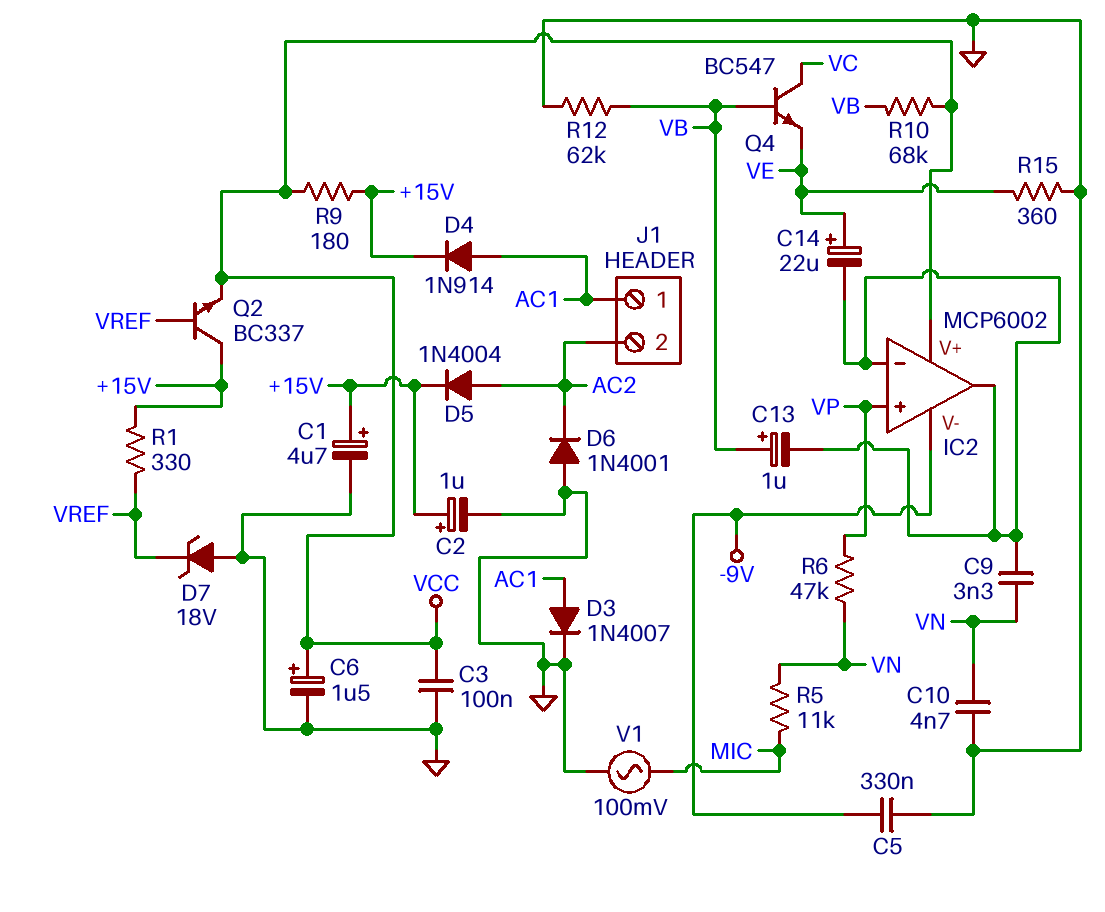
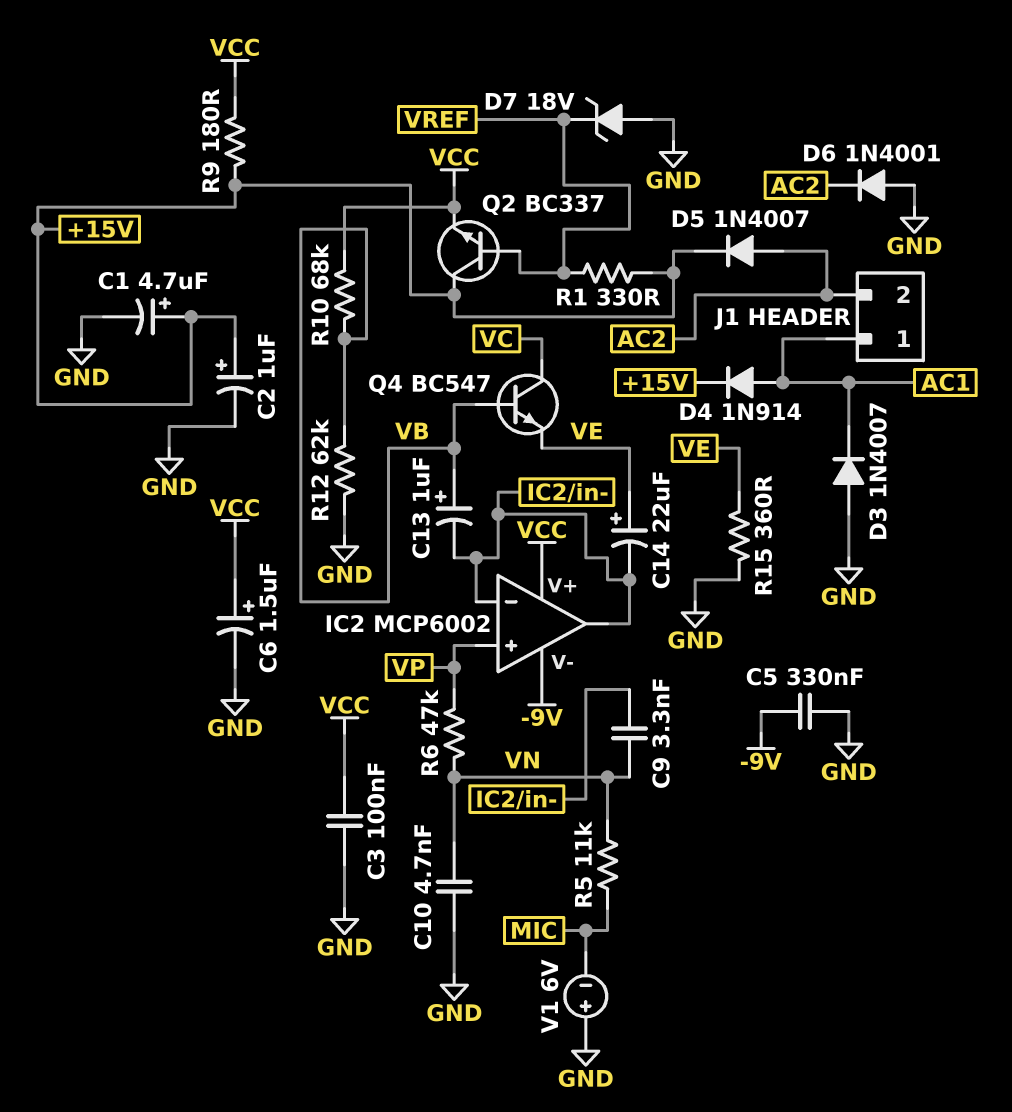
D3: diode 1N4007 (A AC1, K GND) -> diode 1N4007 (A GND, K AC1)
D5: diode 1N4004 (A AC2, K +15V) -> diode 1N4007 (A AC2, K +15V)
V1: AC 100mV (GND, MIC) -> 6V (plus GND, minus MIC)

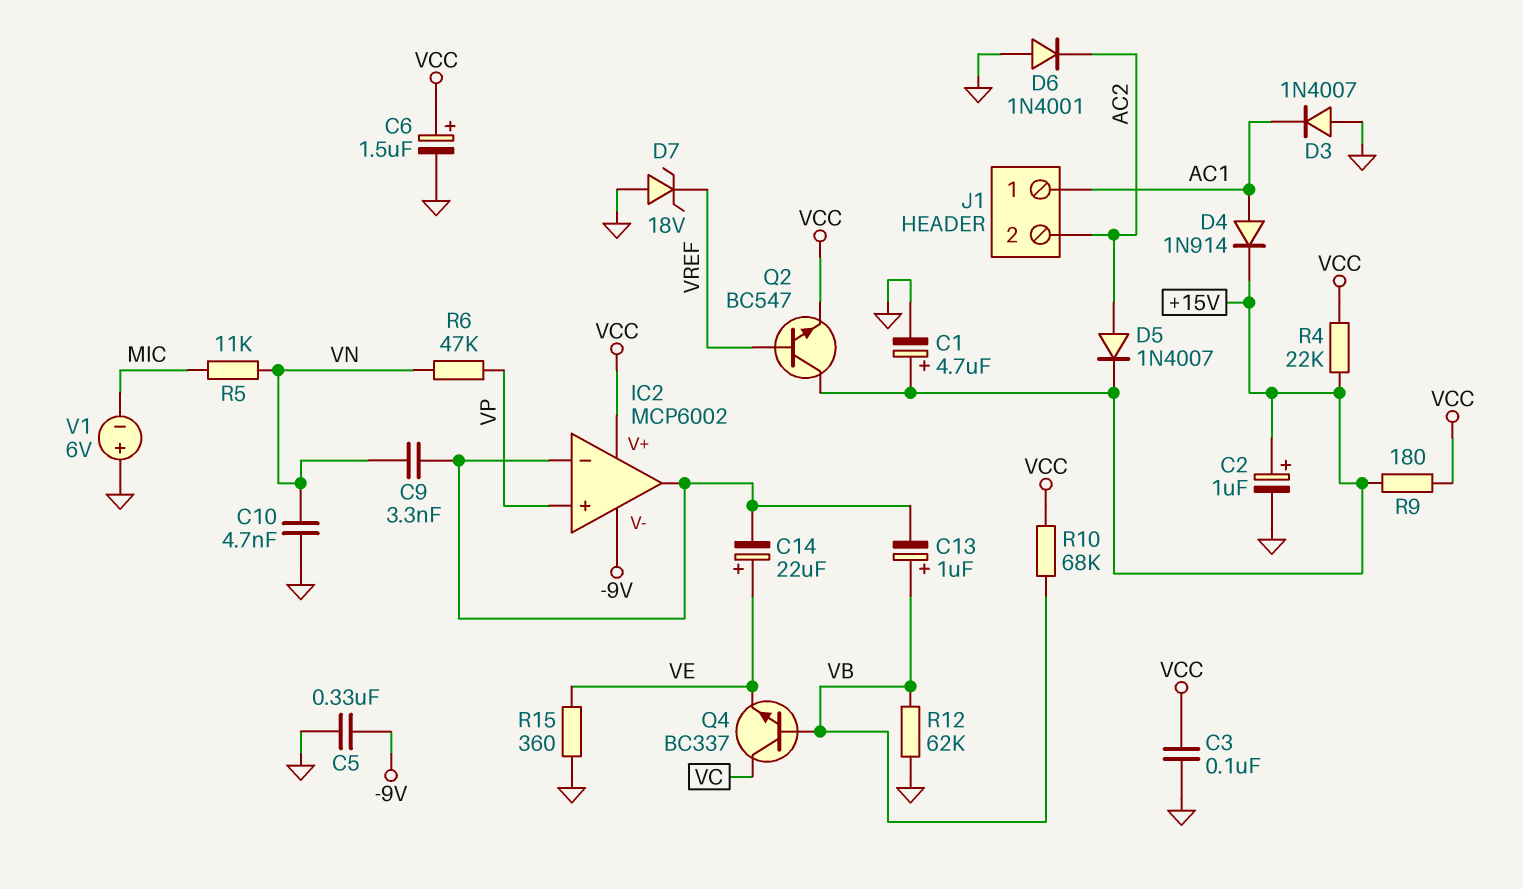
Q2: NPN BC337 (B VREF, C +15V, E VCC) -> NPN BC547 (B VREF, C +15V, E VCC)
Q4: NPN BC547 (B VB, C VC, E VE) -> NPN BC337 (B VB, C VC, E VE)
R1: 330 (+15V, VREF) -> none
R4: none -> 22k (+15V, VCC)

